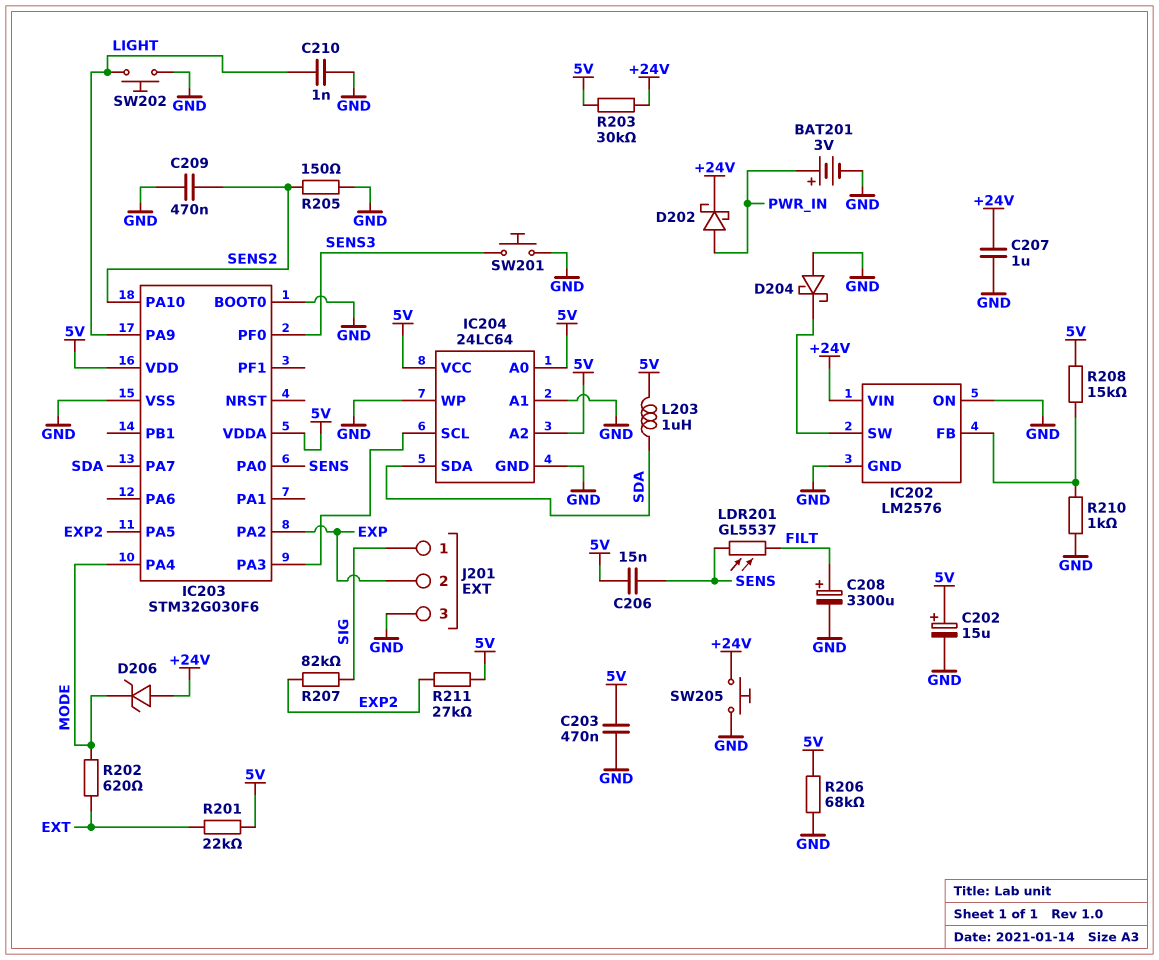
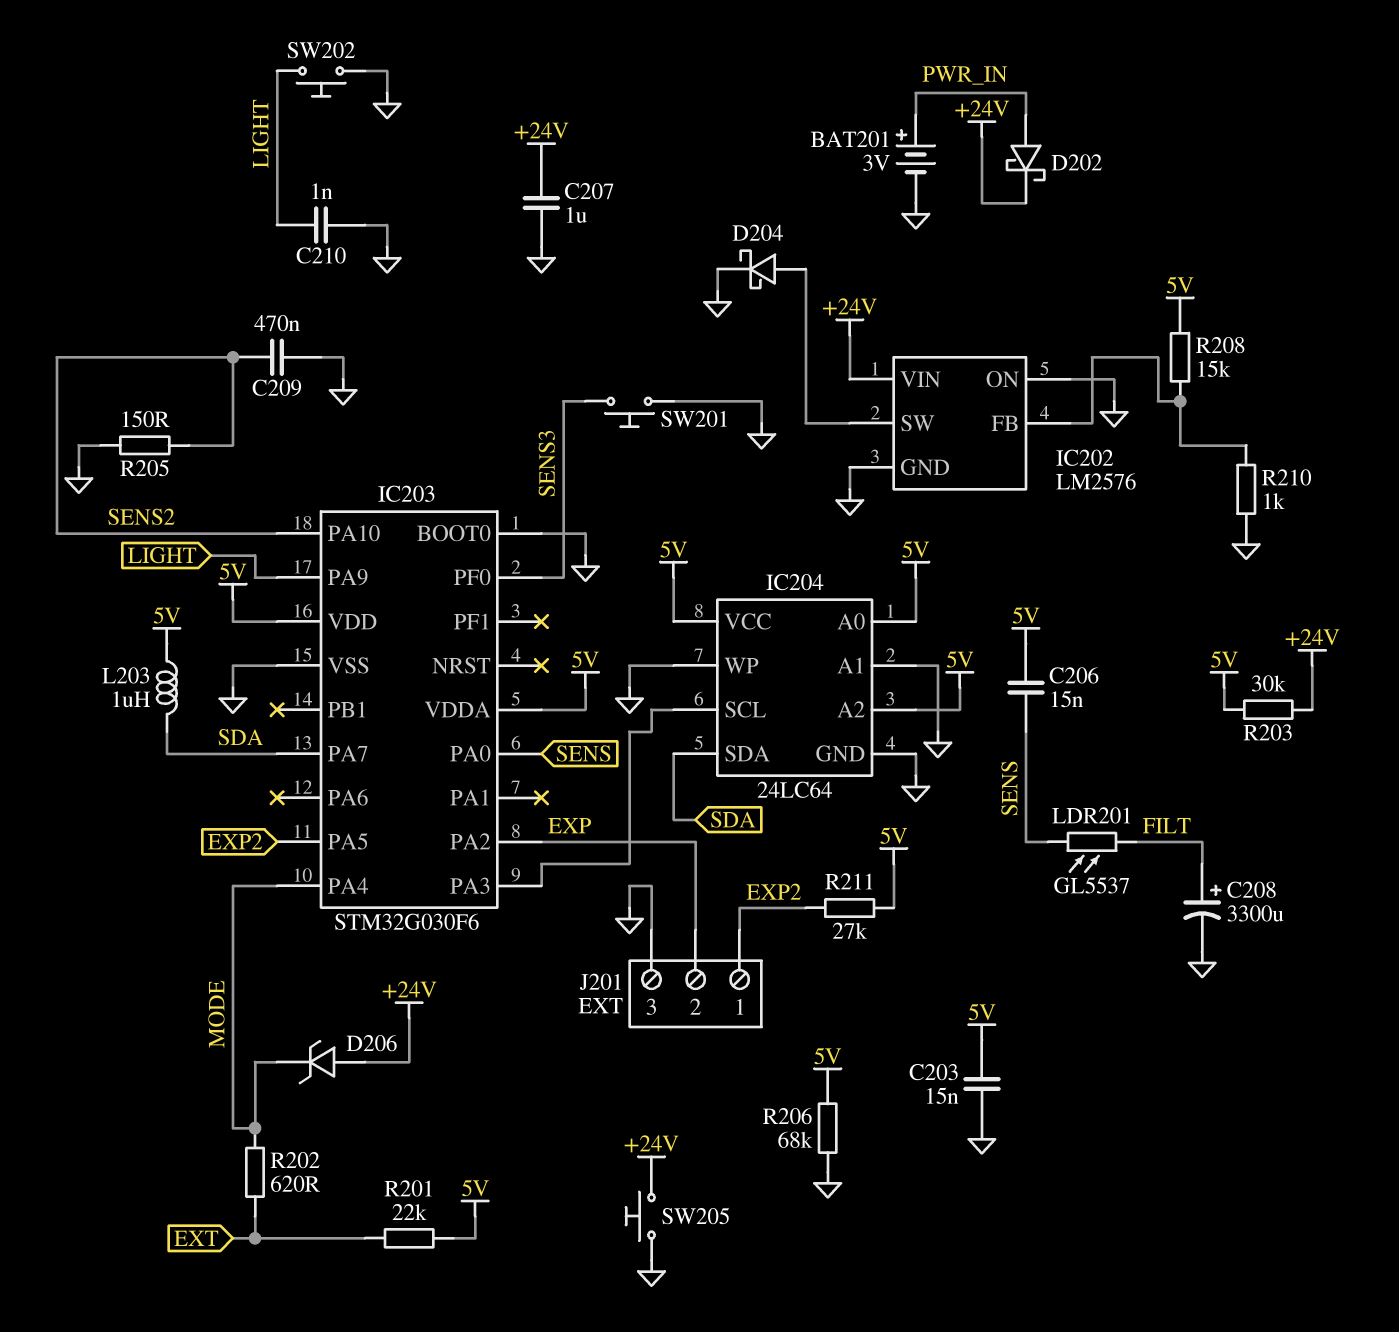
C202: 15uF (plus 5V, minus GND) -> none
C203: 470nF (5V, GND) -> 15nF (5V, GND)
D204: schottky (A GND, K IC202/SW) -> schottky (A IC202/SW, K GND)
J201 pin 1: SIG -> EXP2
R207: 82k (EXP2, SIG) -> none

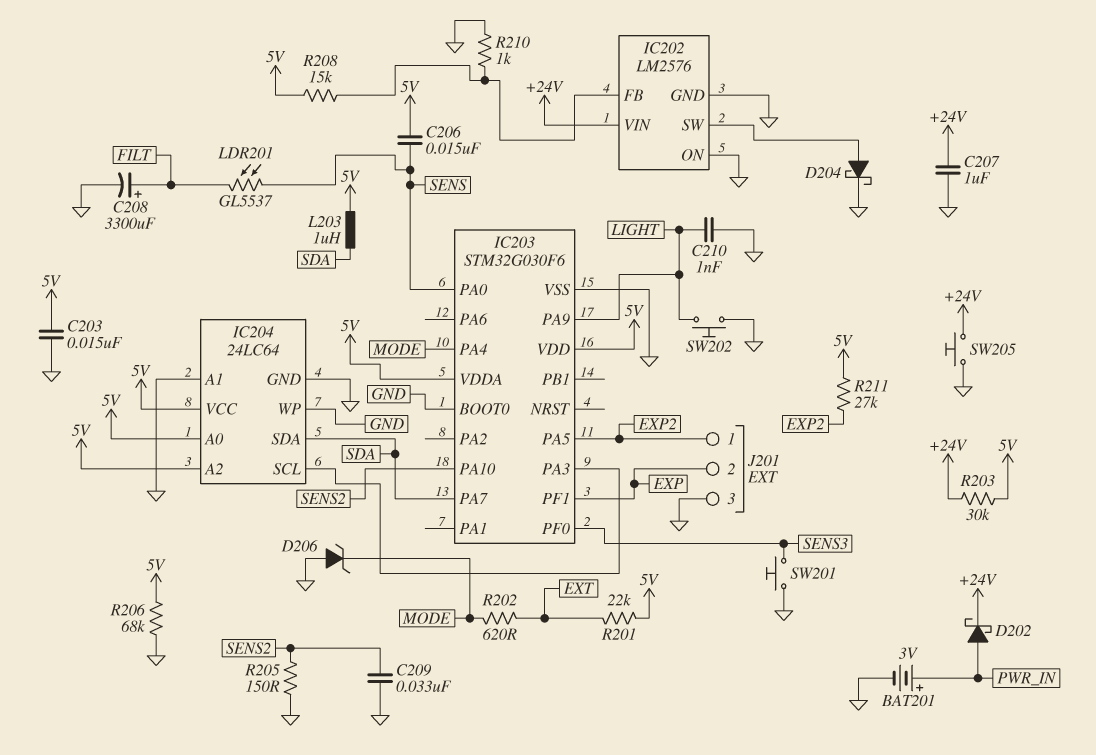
C209: 470nF (GND, SENS2) -> 33nF (GND, SENS2)
D206: zener (A +24V, K MODE) -> zener (A GND, K MODE)
IC203 pin PA2: EXP -> none
IC203 pin PF1: none -> EXP

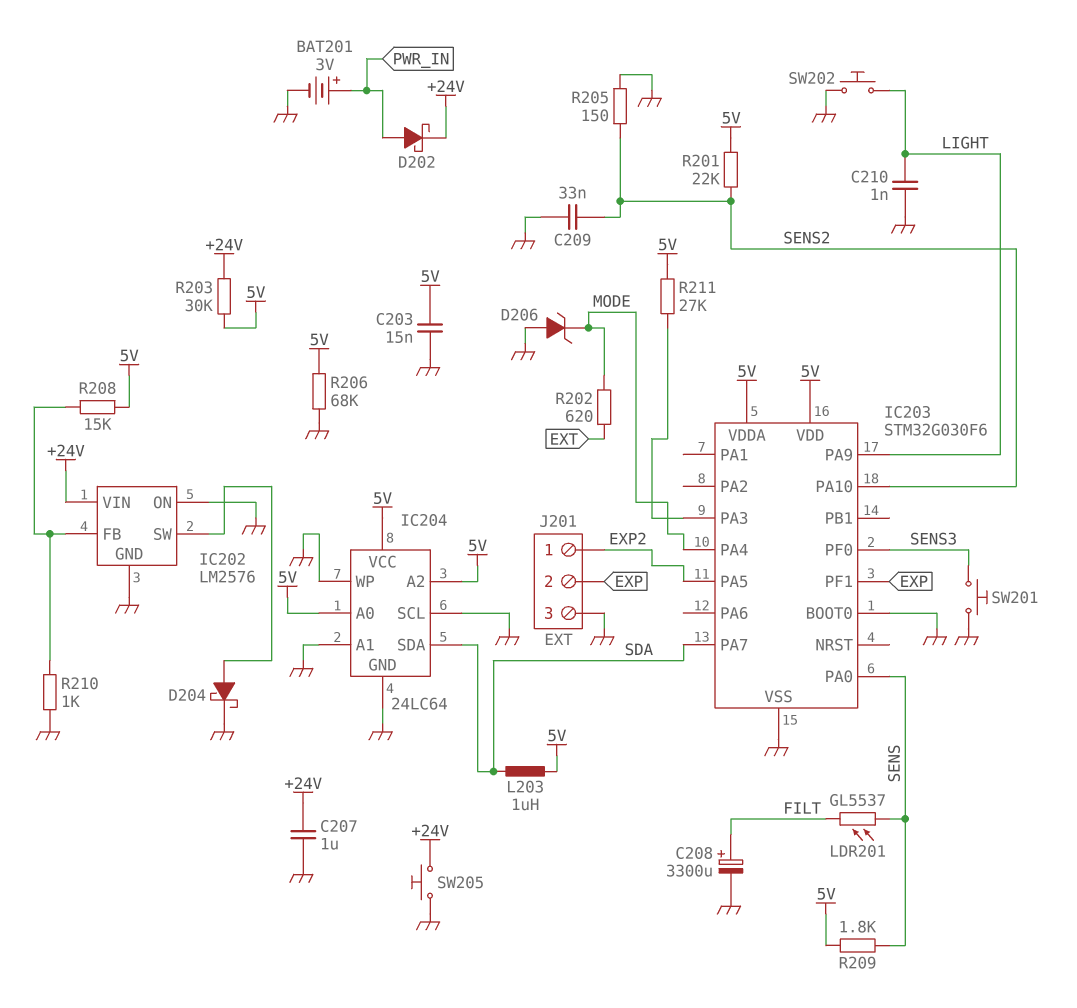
C206: 15nF (5V, SENS) -> none
IC204 pin SCL: IC203/PA3 -> GND
R201: 22k (5V, EXT) -> 22k (5V, SENS2)
R209: none -> 1.8k (5V, SENS)
R211: 27k (5V, EXP2) -> 27k (5V, IC203/PA3)

